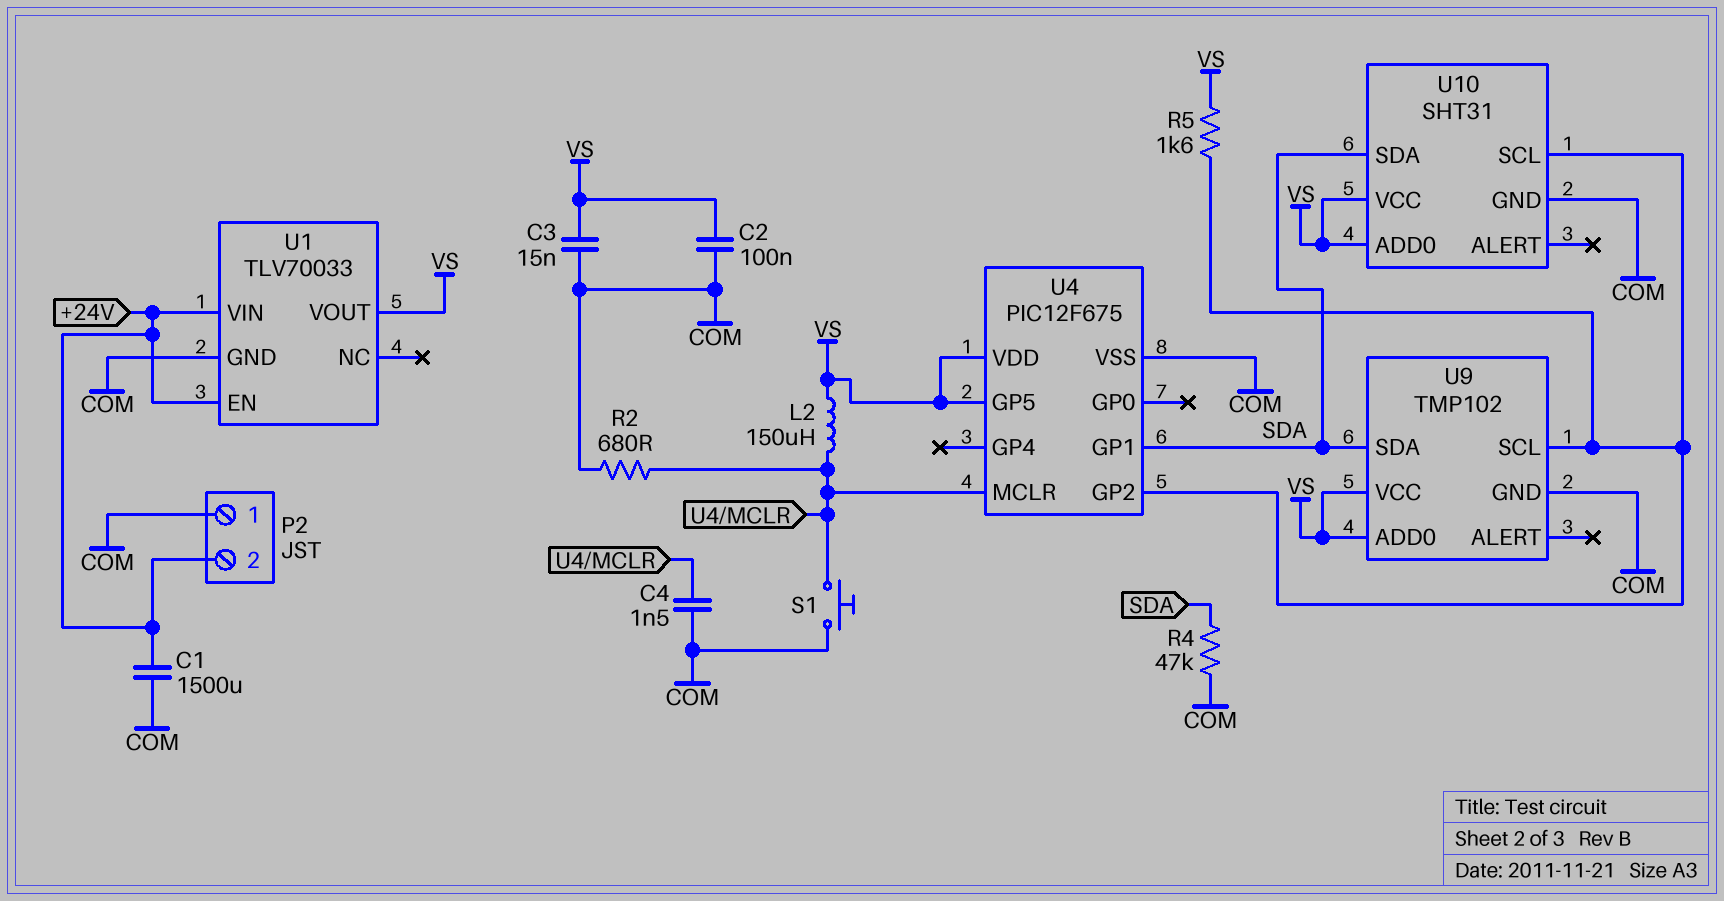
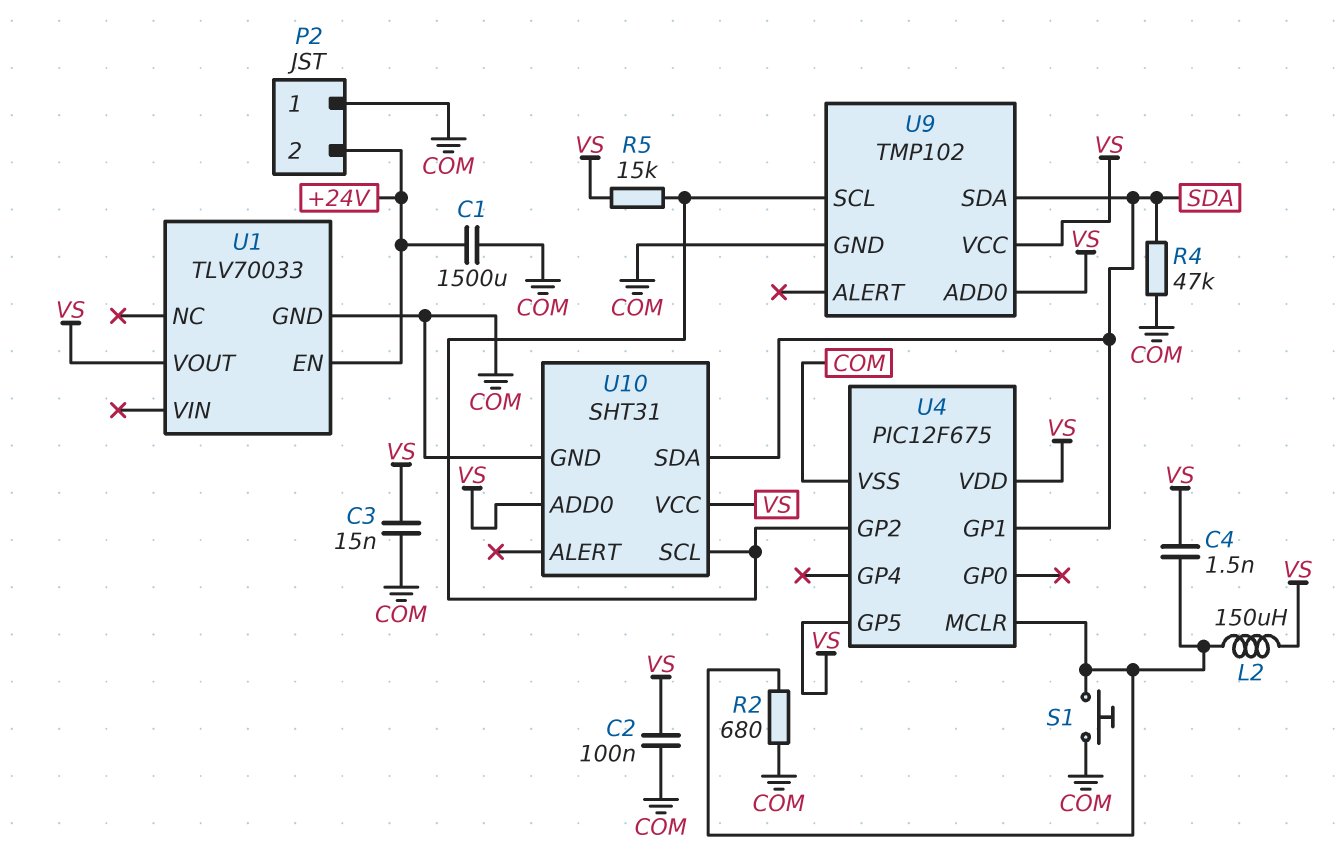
C4: 1.5nF (COM, U4/MCLR) -> 1.5nF (U4/MCLR, VS)
R5: 1.6k (U4/GP2, VS) -> 15k (U4/GP2, VS)
U1 pin VIN: +24V -> none

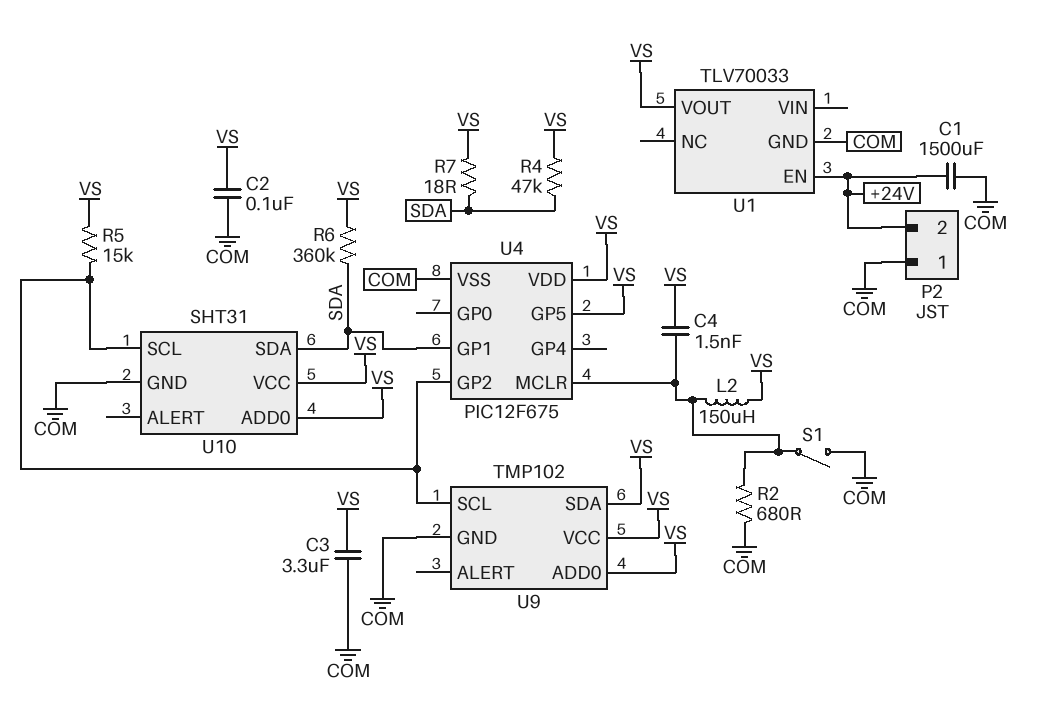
C3: 15nF (COM, VS) -> 3.3uF (COM, VS)
R4: 47k (COM, SDA) -> 47k (SDA, VS)
R6: none -> 360k (SDA, VS)
R7: none -> 18 (SDA, VS)
S1: button (COM, U4/MCLR) -> switch (COM, U4/MCLR)
U9 pin SDA: SDA -> VS

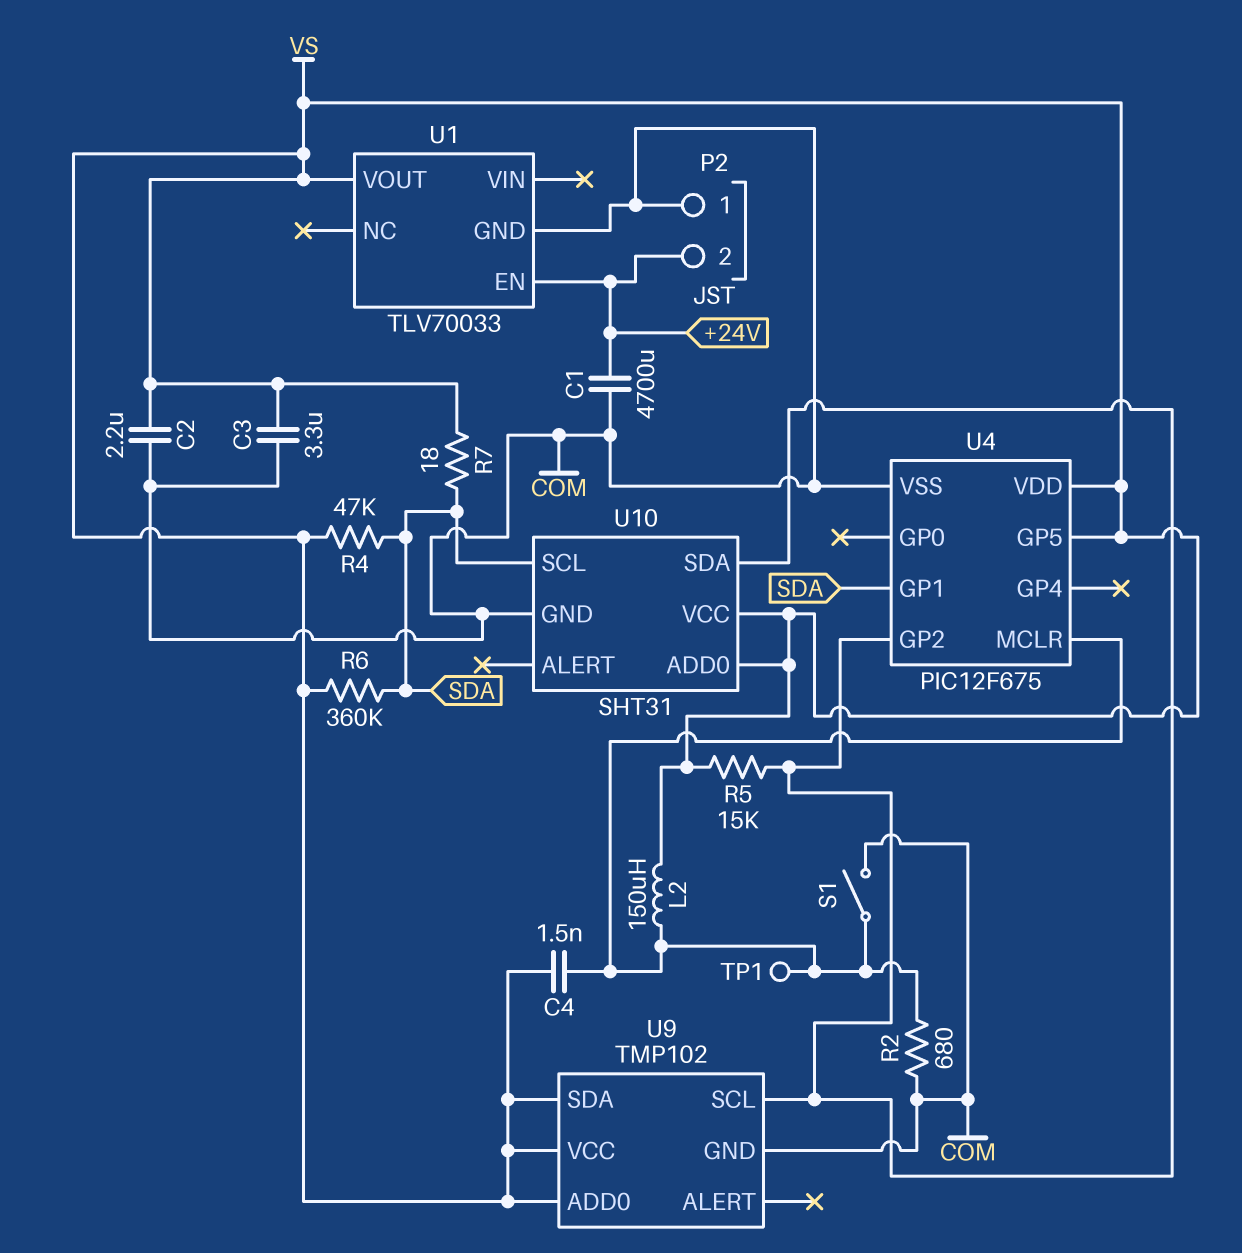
C1: 1500uF (+24V, COM) -> 4700uF (+24V, COM)
C2: 100nF (COM, VS) -> 2.2uF (COM, VS)
TP1: none -> test point (U4/MCLR)
U10 pin SCL: U4/GP2 -> SDA
U10 pin SDA: SDA -> U4/GP2

